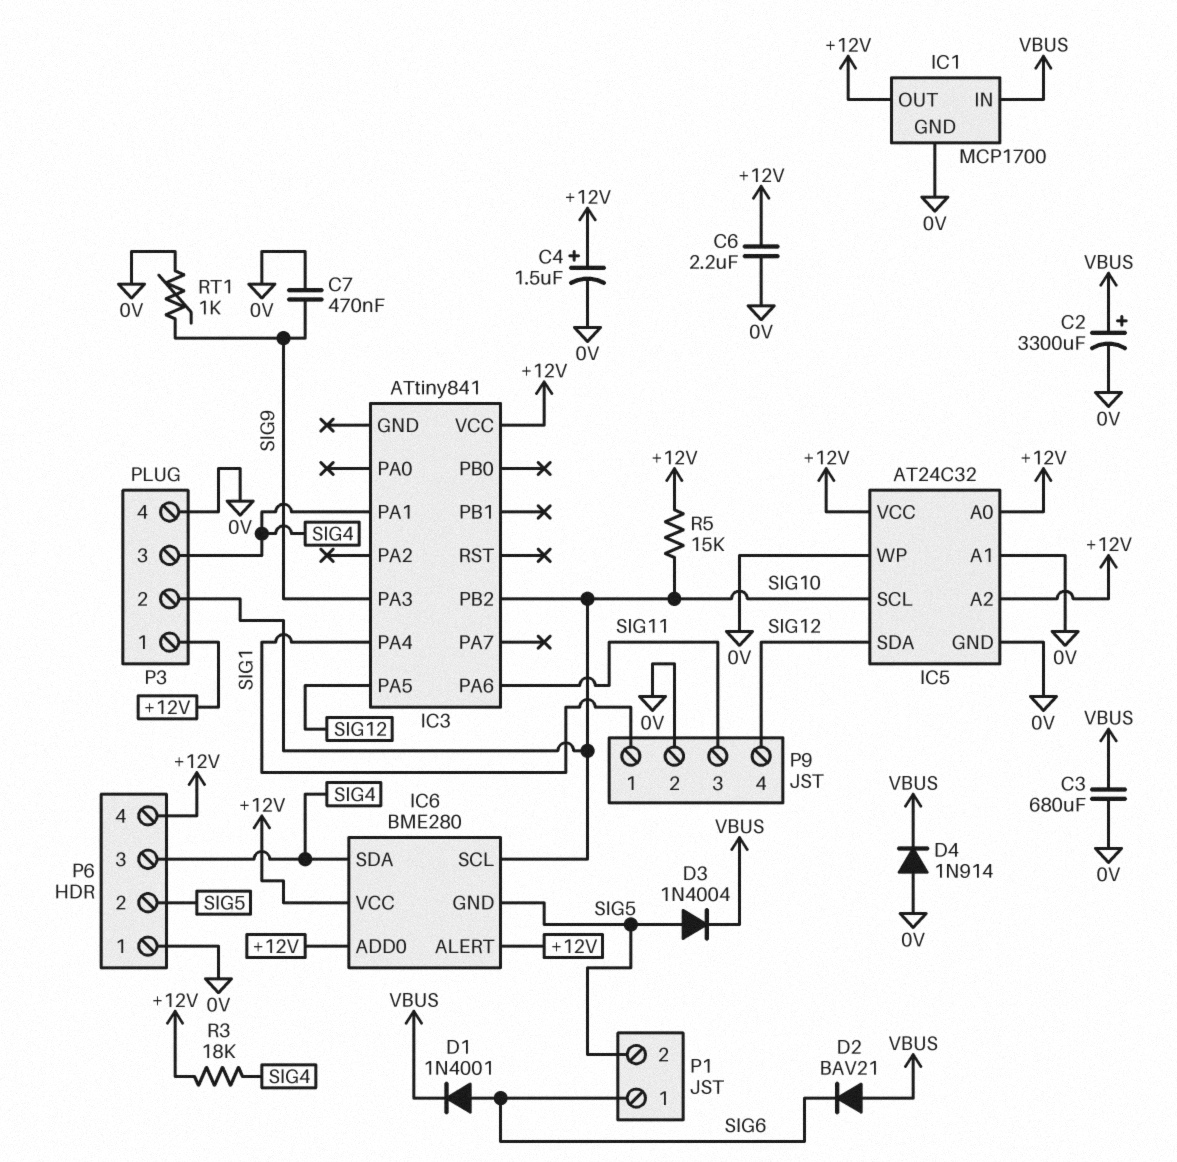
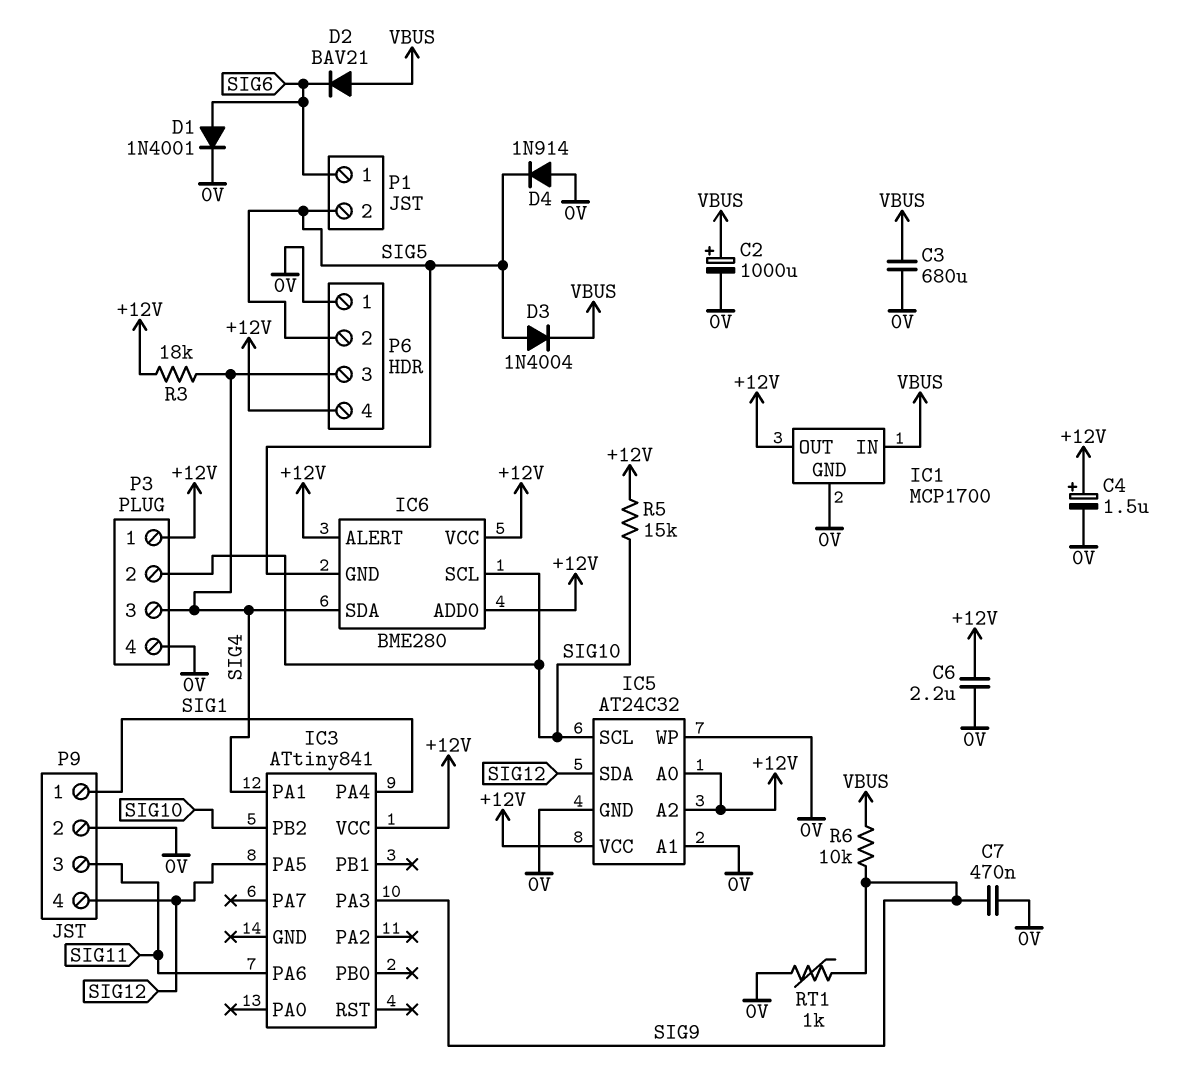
C2: 3300uF (plus VBUS, minus 0V) -> 1000uF (plus VBUS, minus 0V)
D1: diode 1N4001 (A SIG6, K VBUS) -> diode 1N4001 (A SIG6, K 0V)
D4: diode 1N914 (A 0V, K VBUS) -> diode 1N914 (A 0V, K SIG5)
R6: none -> 10k (SIG9, VBUS)

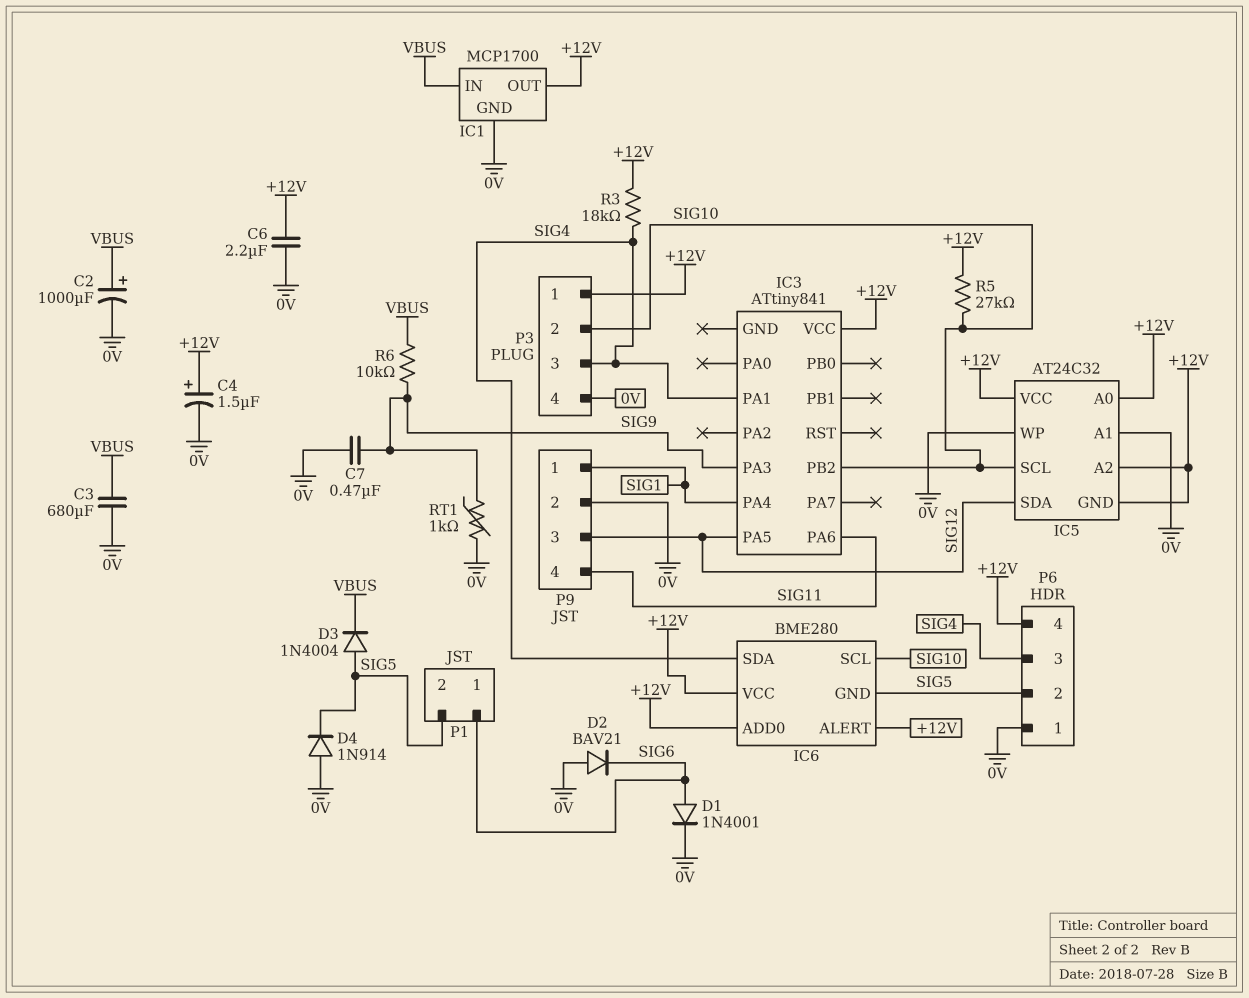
D2: diode BAV21 (A VBUS, K SIG6) -> diode BAV21 (A 0V, K SIG6)
IC5 pin GND: 0V -> +12V
P9 pin 3: SIG11 -> SIG12
P9 pin 4: SIG12 -> SIG11
R5: 15k (+12V, SIG10) -> 27k (+12V, SIG10)

